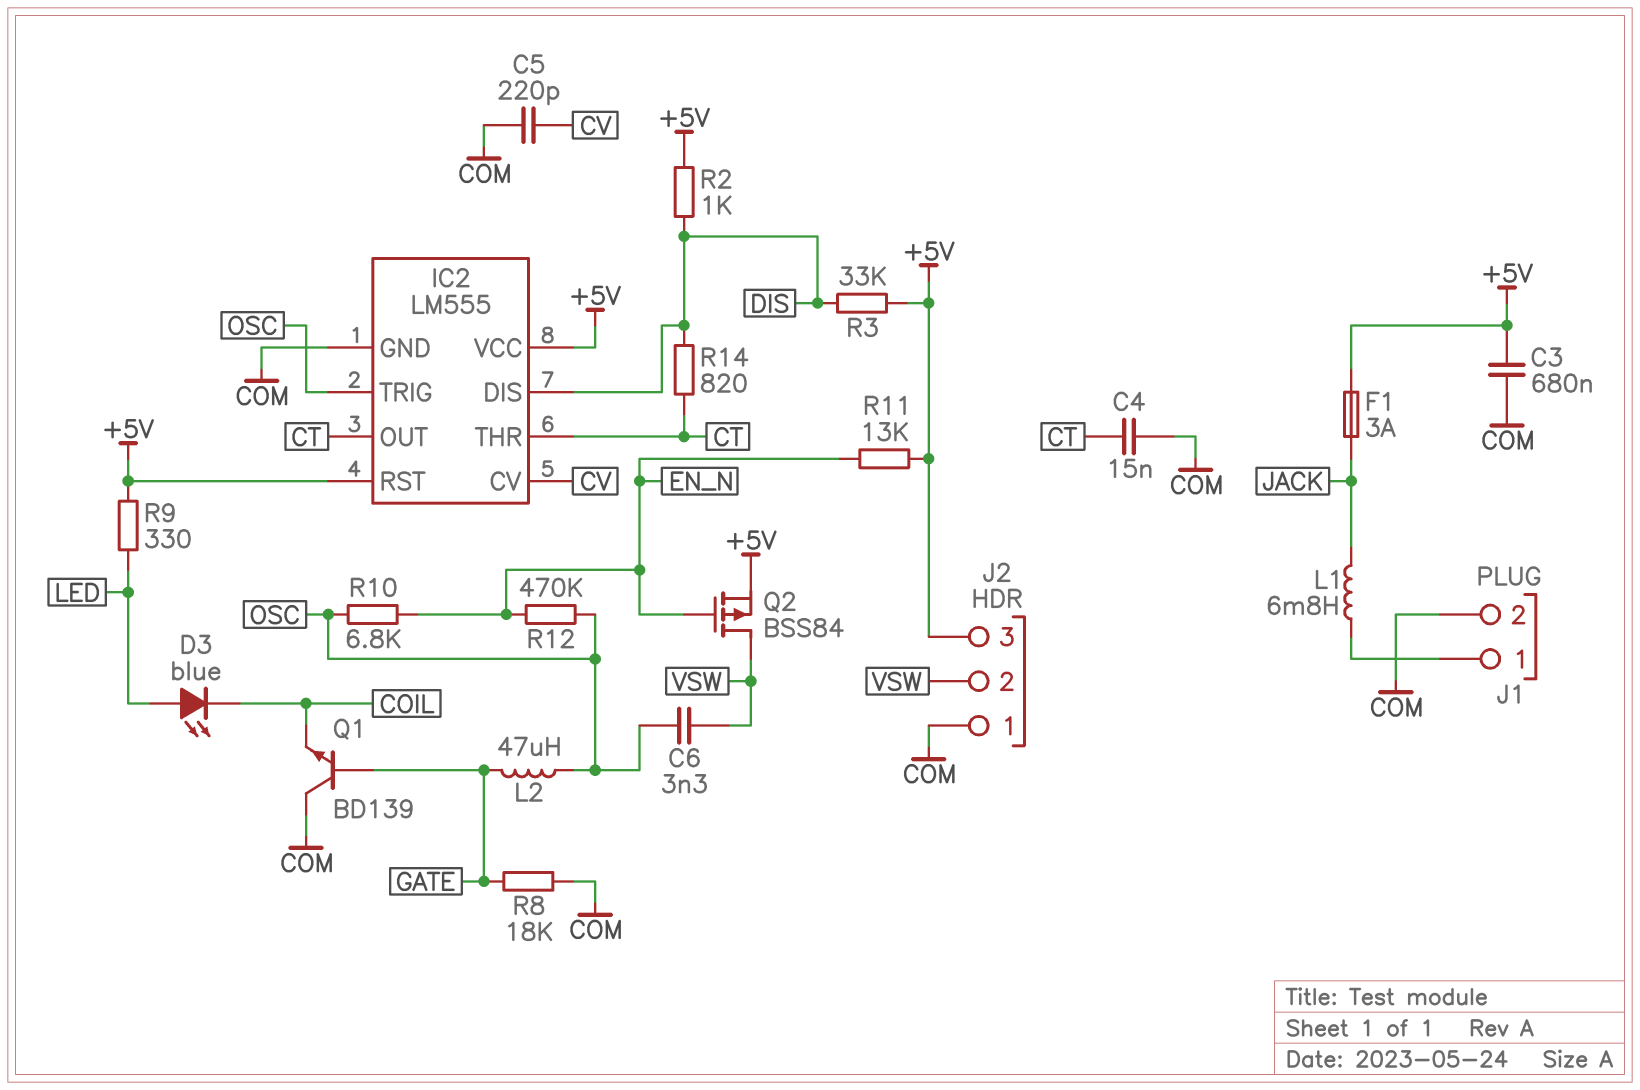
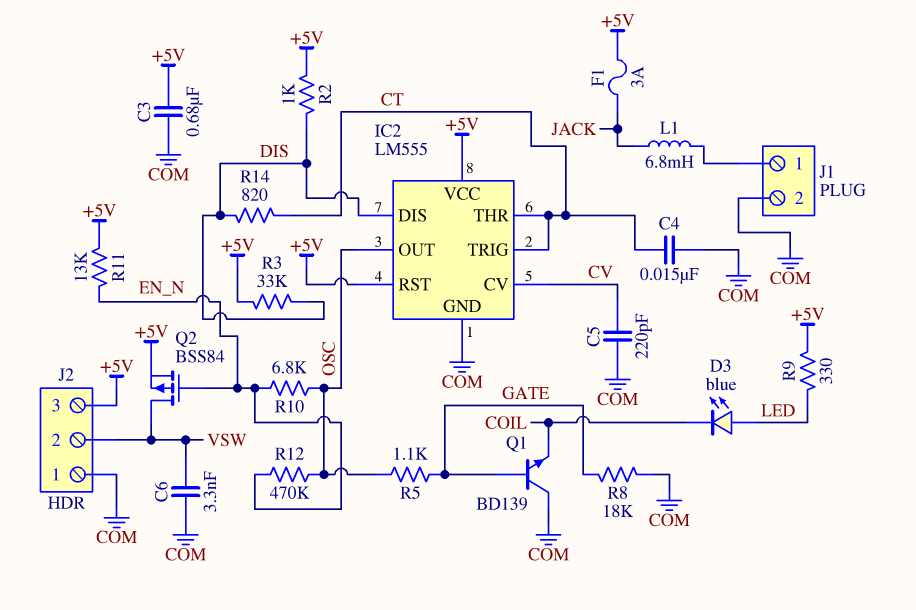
C6: 3.3nF (OSC, VSW) -> 3.3nF (COM, VSW)
IC2 pin OUT: CT -> OSC
IC2 pin TRIG: OSC -> CT
L2: 47uH (GATE, OSC) -> none
R5: none -> 1.1k (GATE, OSC)

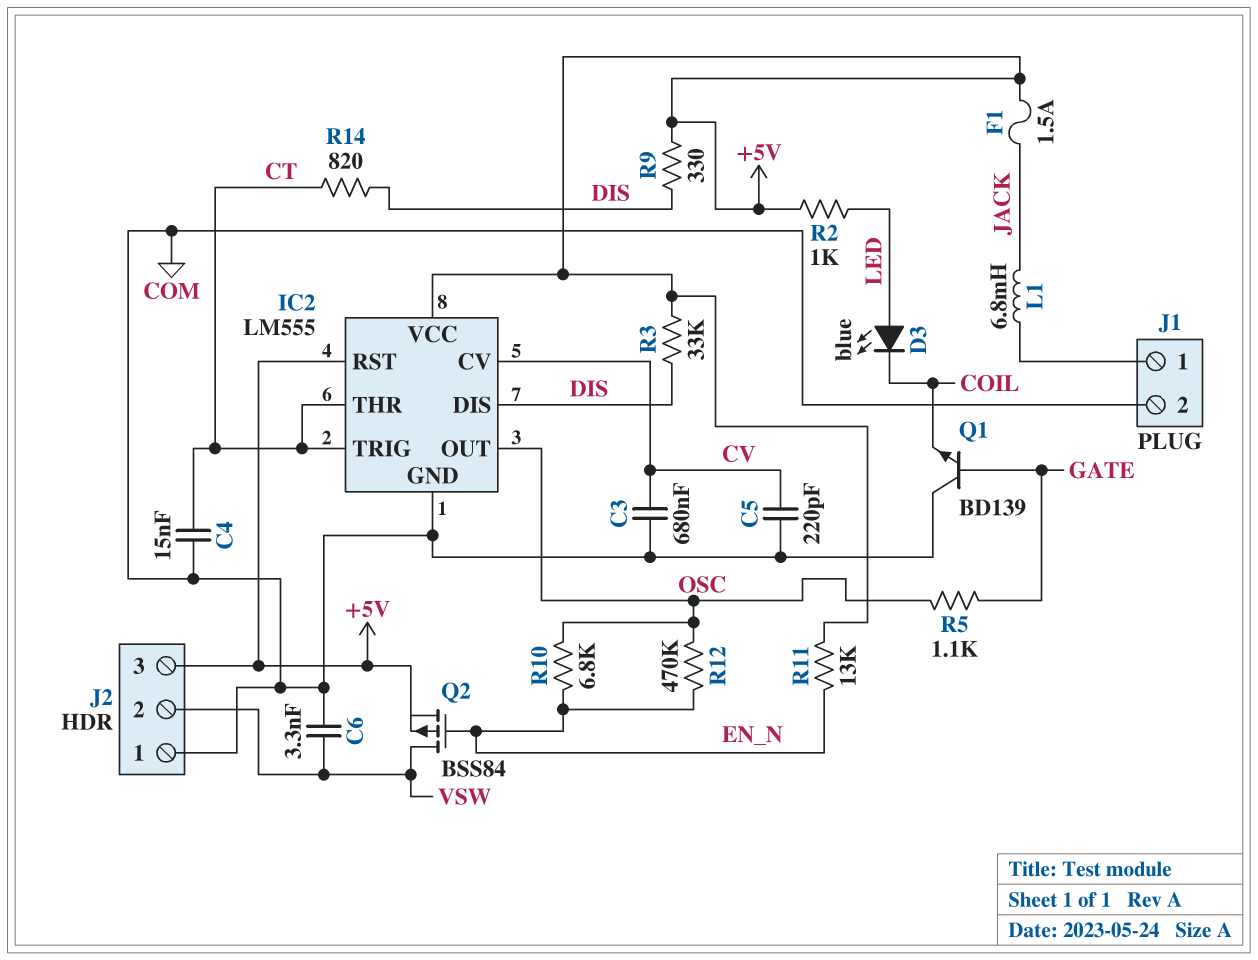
C3: 680nF (+5V, COM) -> 680nF (COM, CV)
F1: 3A (+5V, JACK) -> 1.5A (+5V, JACK)
R2: 1k (+5V, DIS) -> 1k (+5V, LED)
R8: 18k (COM, GATE) -> none
R9: 330 (+5V, LED) -> 330 (+5V, DIS)

